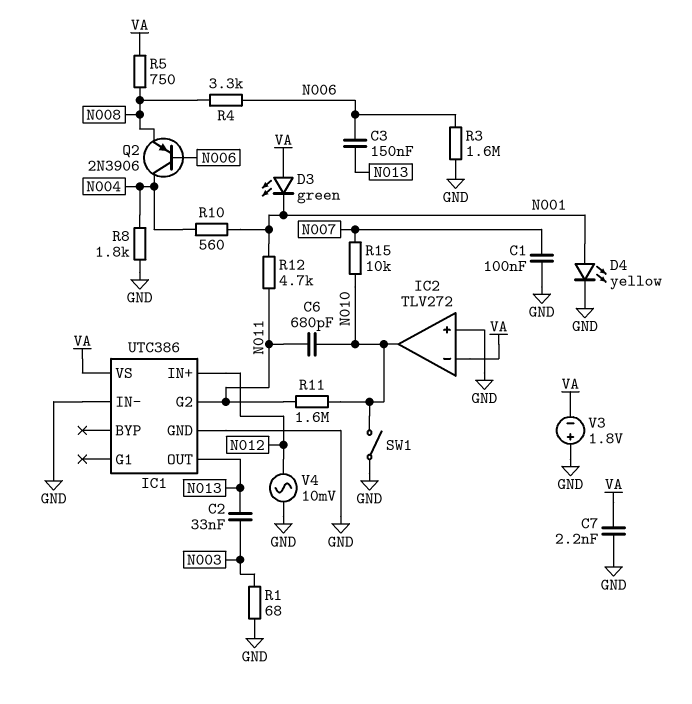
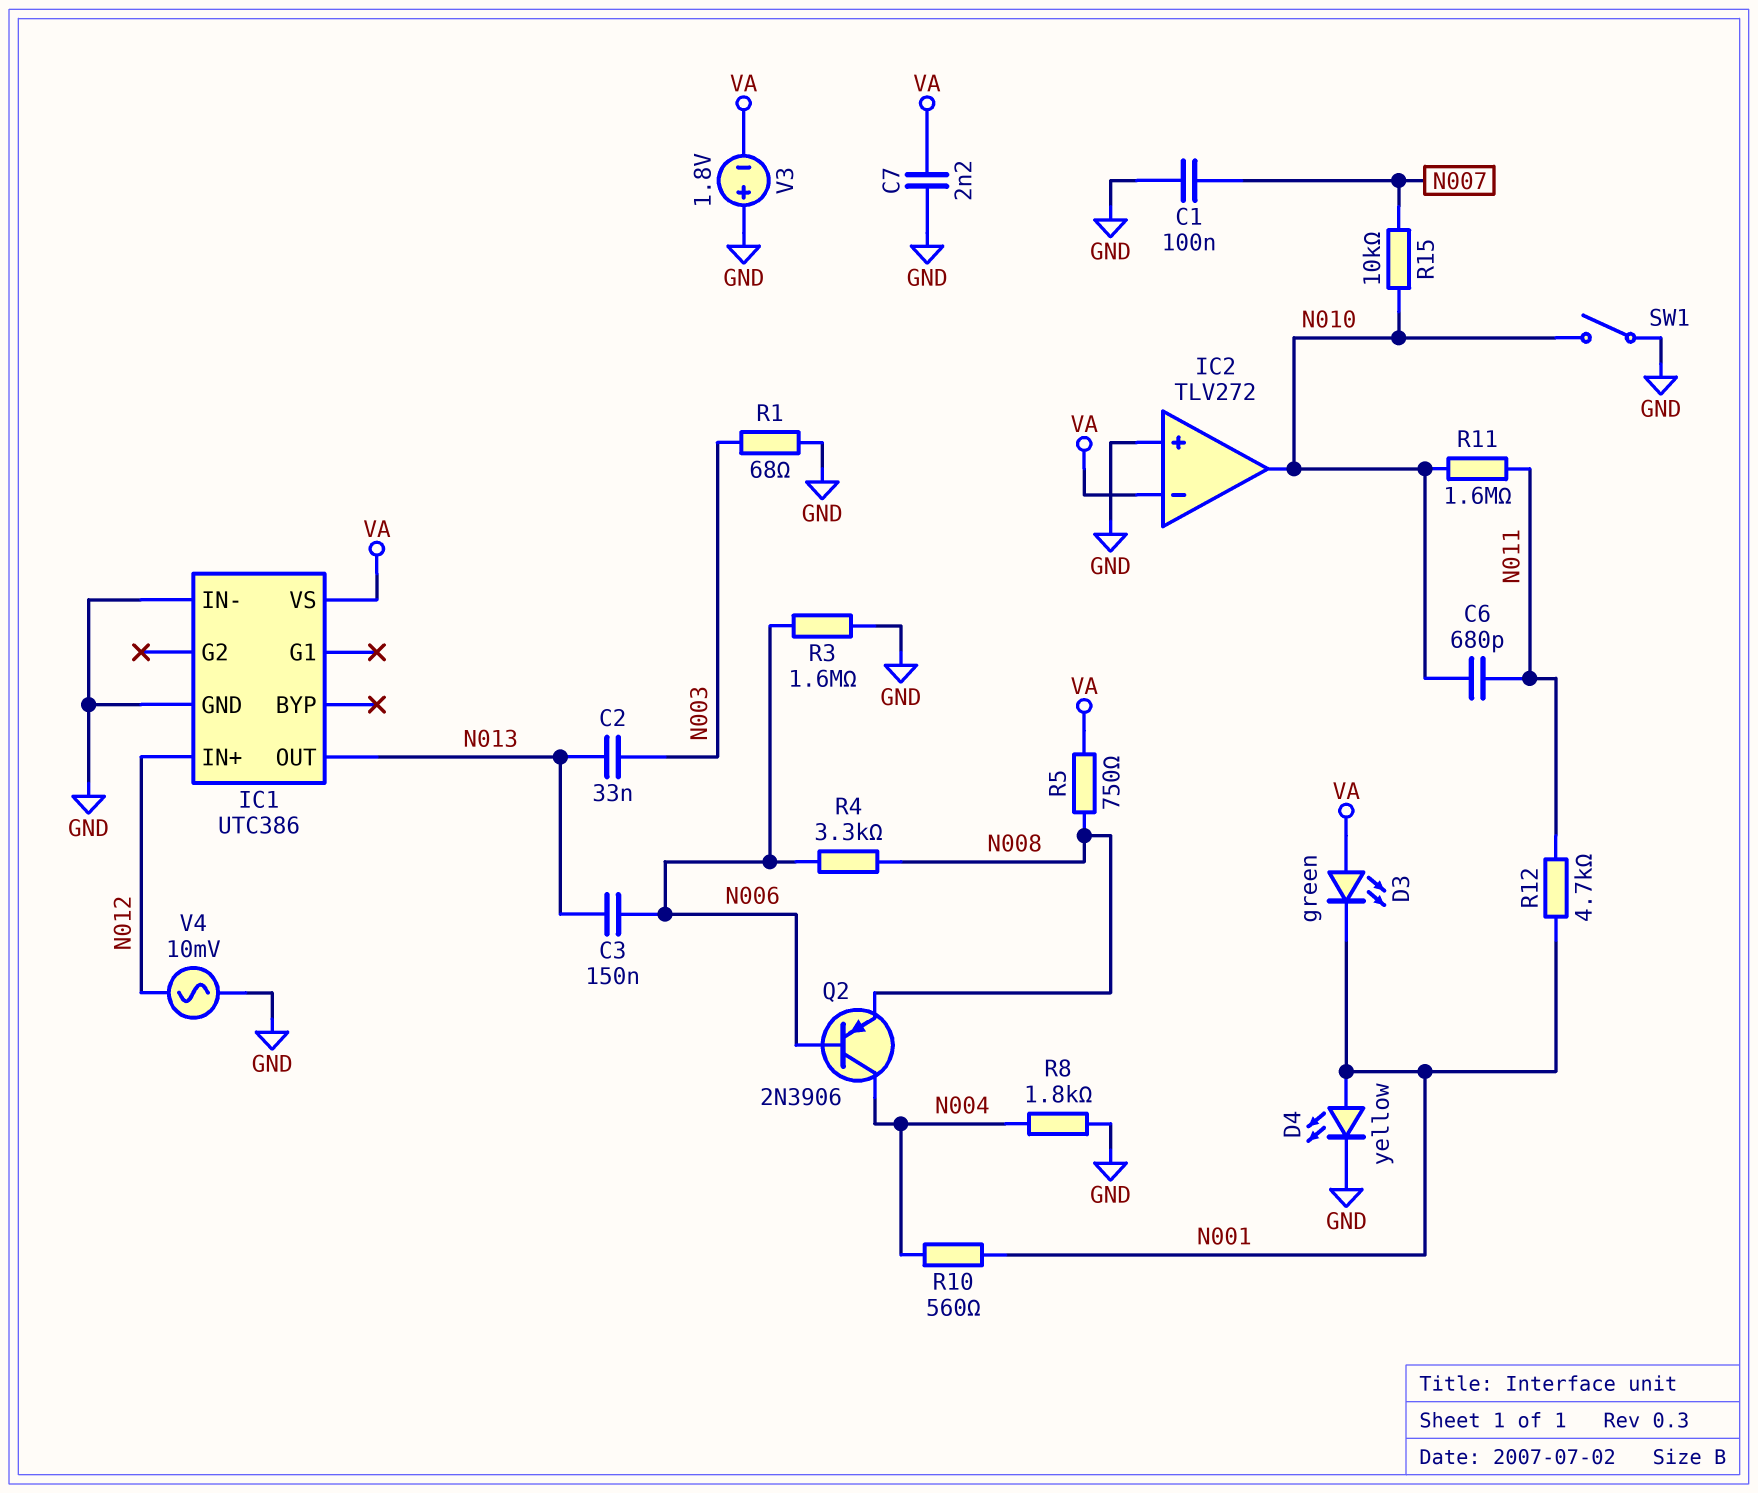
IC1 pin G2: N011 -> none

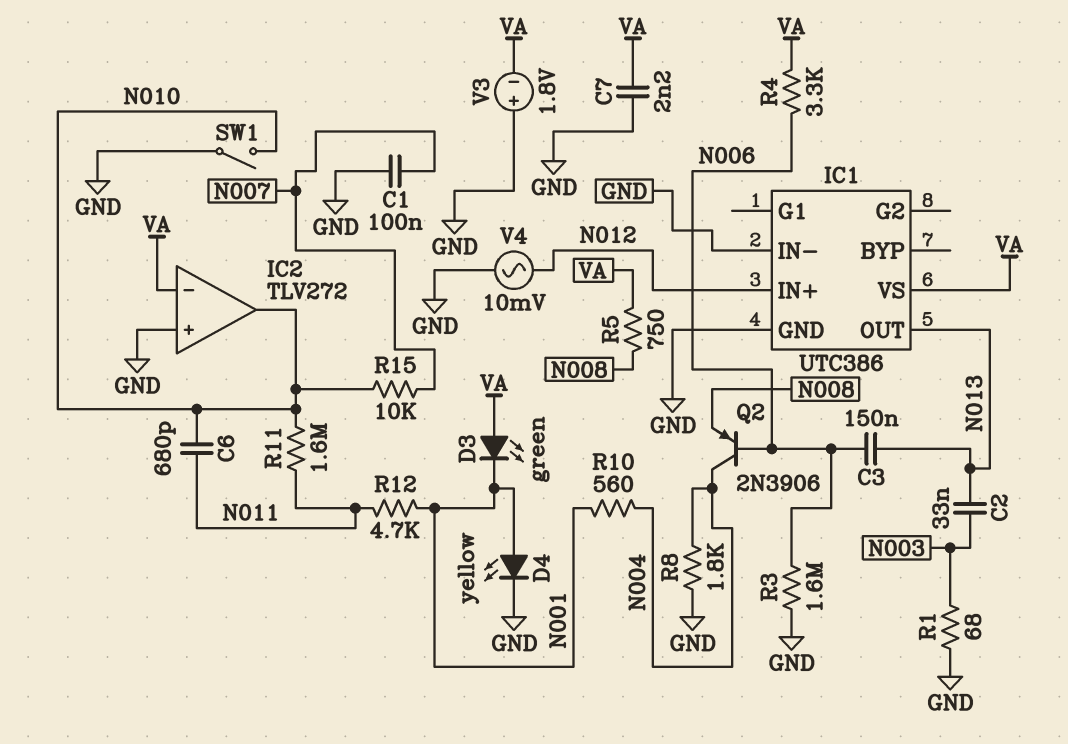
R4: 3.3k (N006, N008) -> 3.3k (N006, VA)

